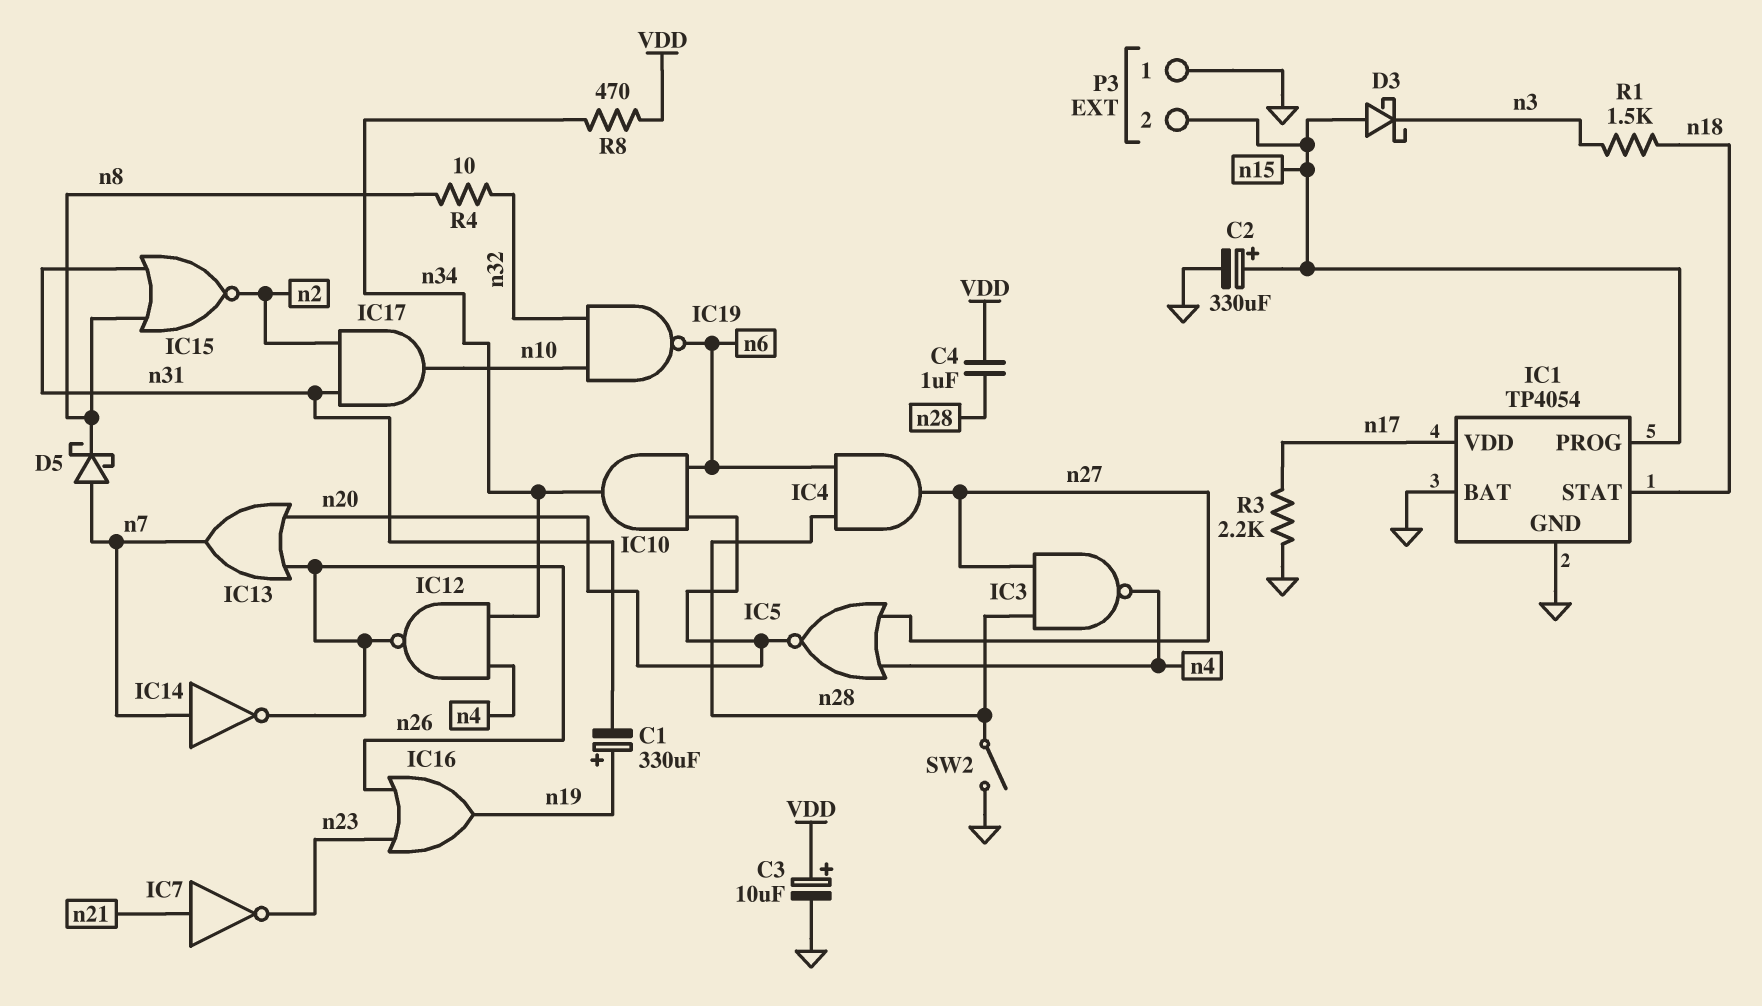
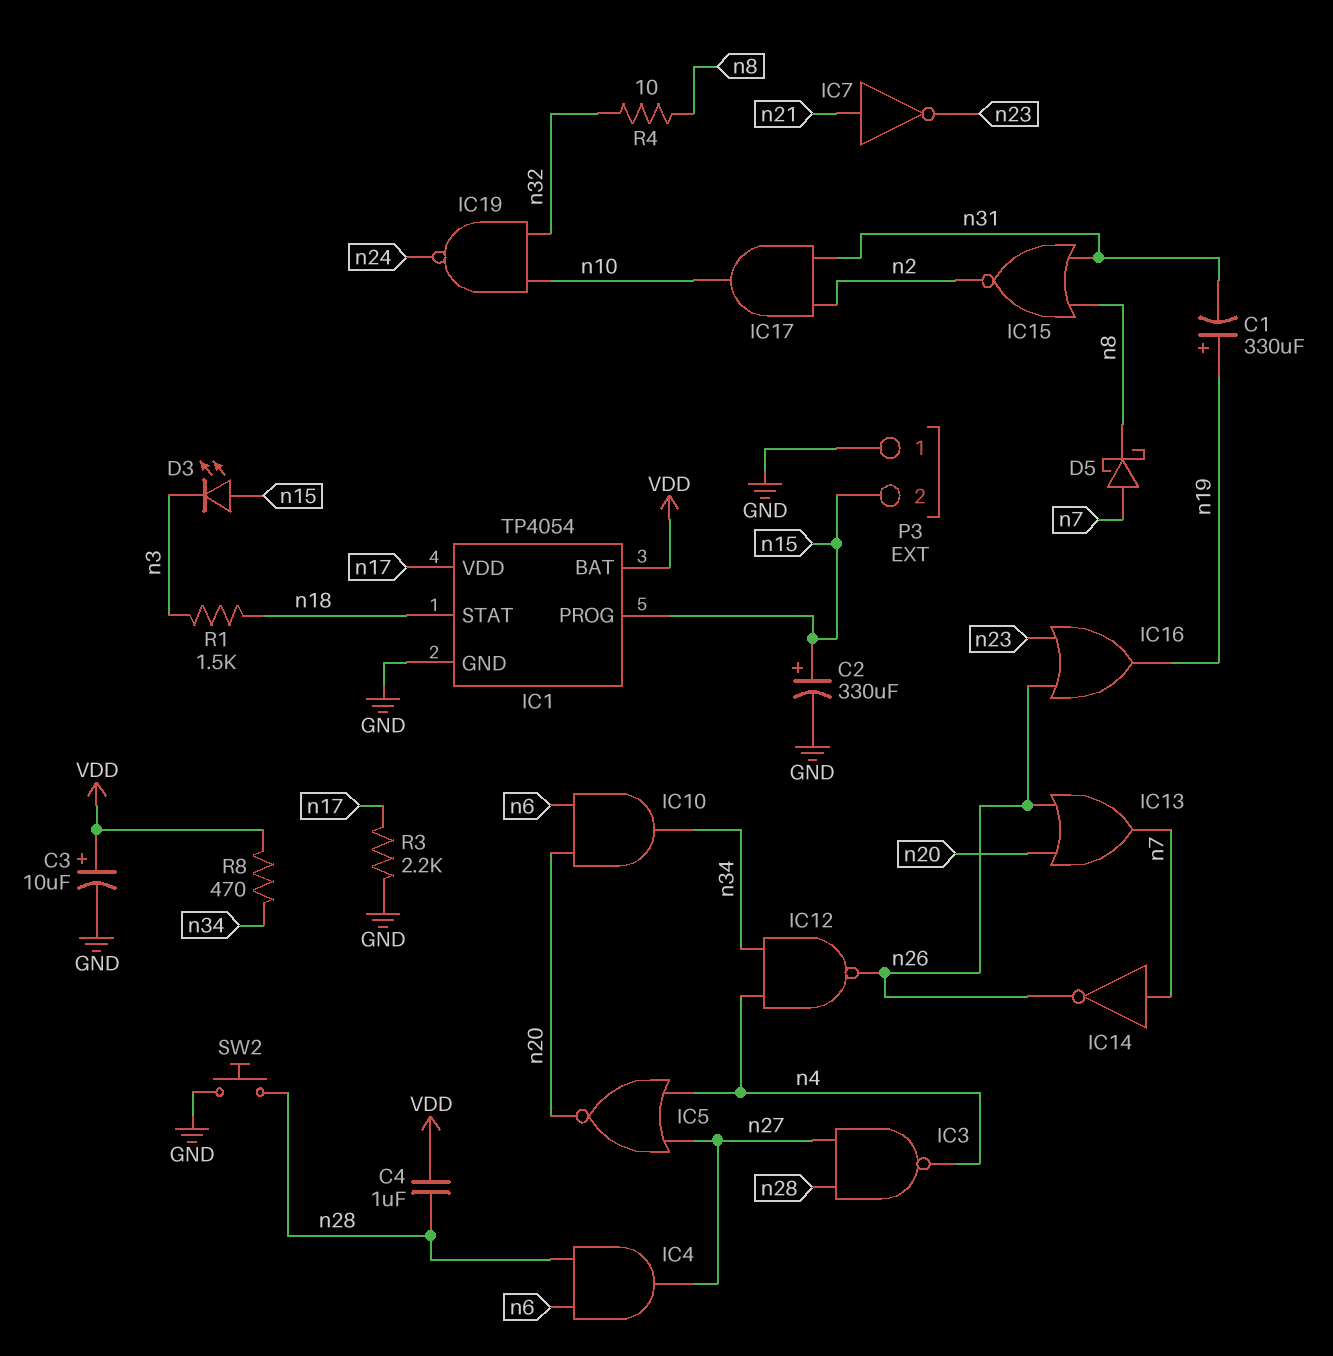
D3: schottky (A n15, K n3) -> LED (A n15, K n3)
IC1 pin BAT: GND -> VDD
IC19: NAND (in n10, in n32, out n6) -> NAND (in n10, in n32, out n24)
SW2: switch (GND, n28) -> button (GND, n28)

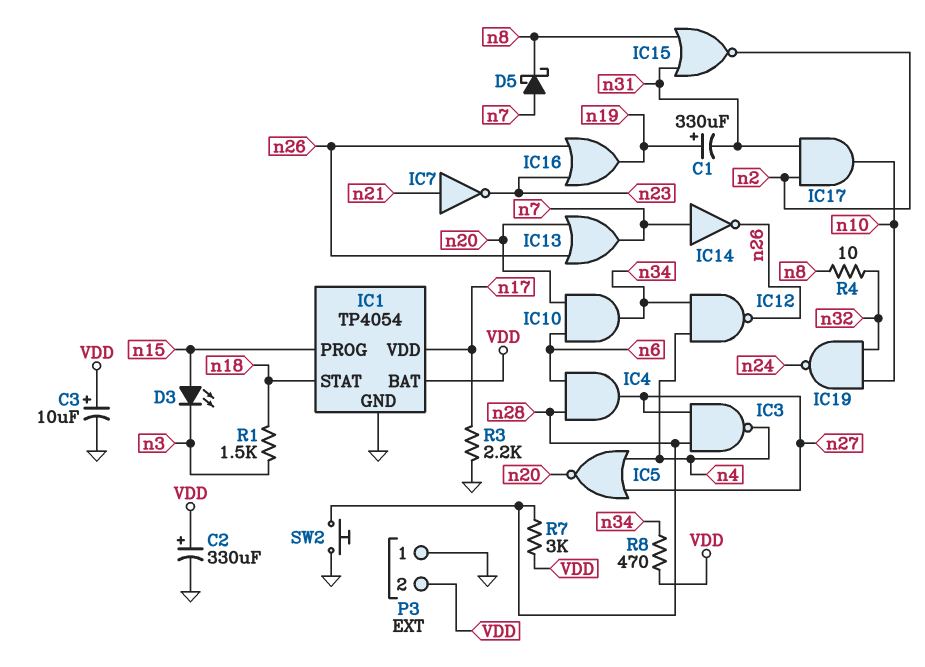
C2: 330uF (plus n15, minus GND) -> 330uF (plus VDD, minus GND)
C4: 1uF (VDD, n28) -> none
P3 pin 2: n15 -> VDD
R7: none -> 3k (VDD, n28)

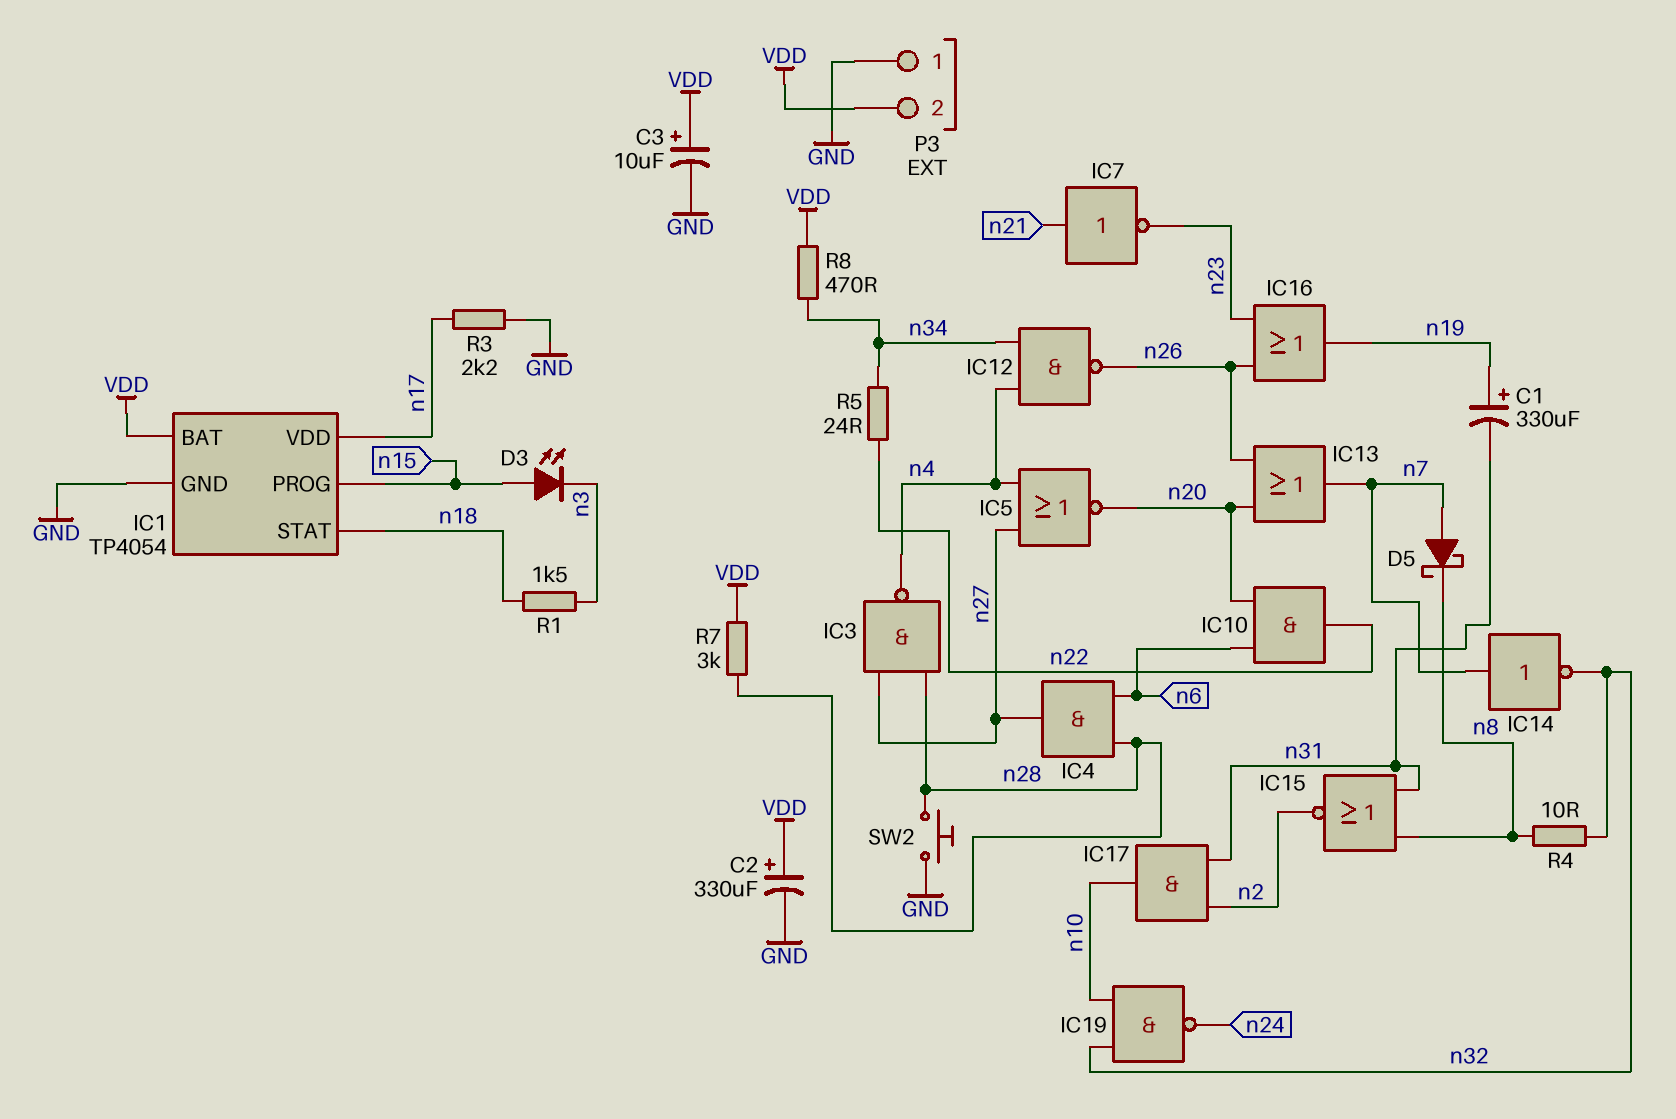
IC10: AND (in n6, in n20, out n34) -> AND (in n6, in n20, out n22)
IC14: NOT (in n7, out n26) -> NOT (in n7, out n32)
R5: none -> 24 (n22, n34)

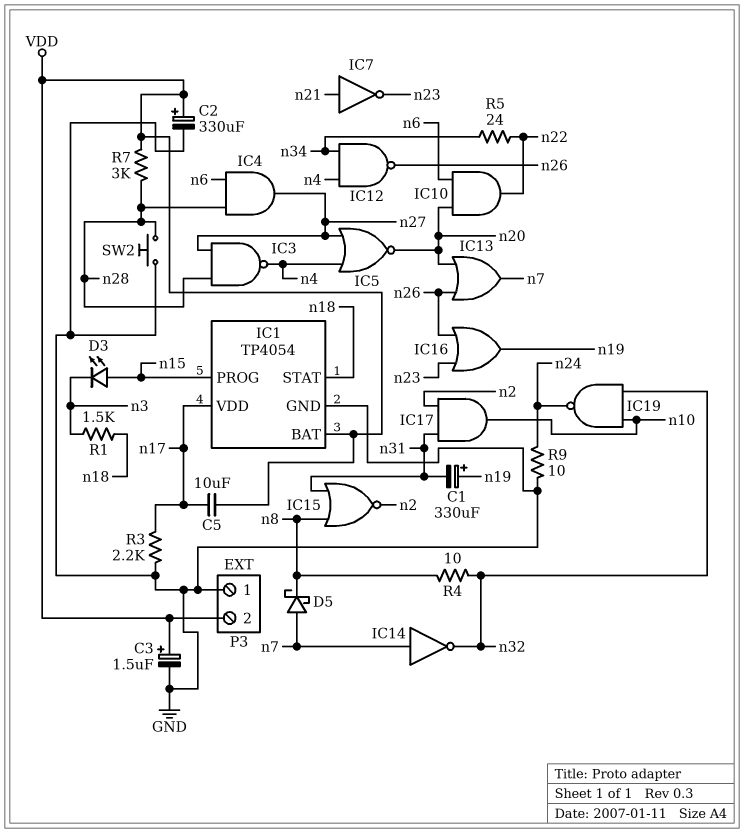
C3: 10uF (plus VDD, minus GND) -> 1.5uF (plus VDD, minus GND)
C5: none -> 10uF (VDD, n17)
R8: 470 (VDD, n34) -> none
R9: none -> 10 (GND, n24)

